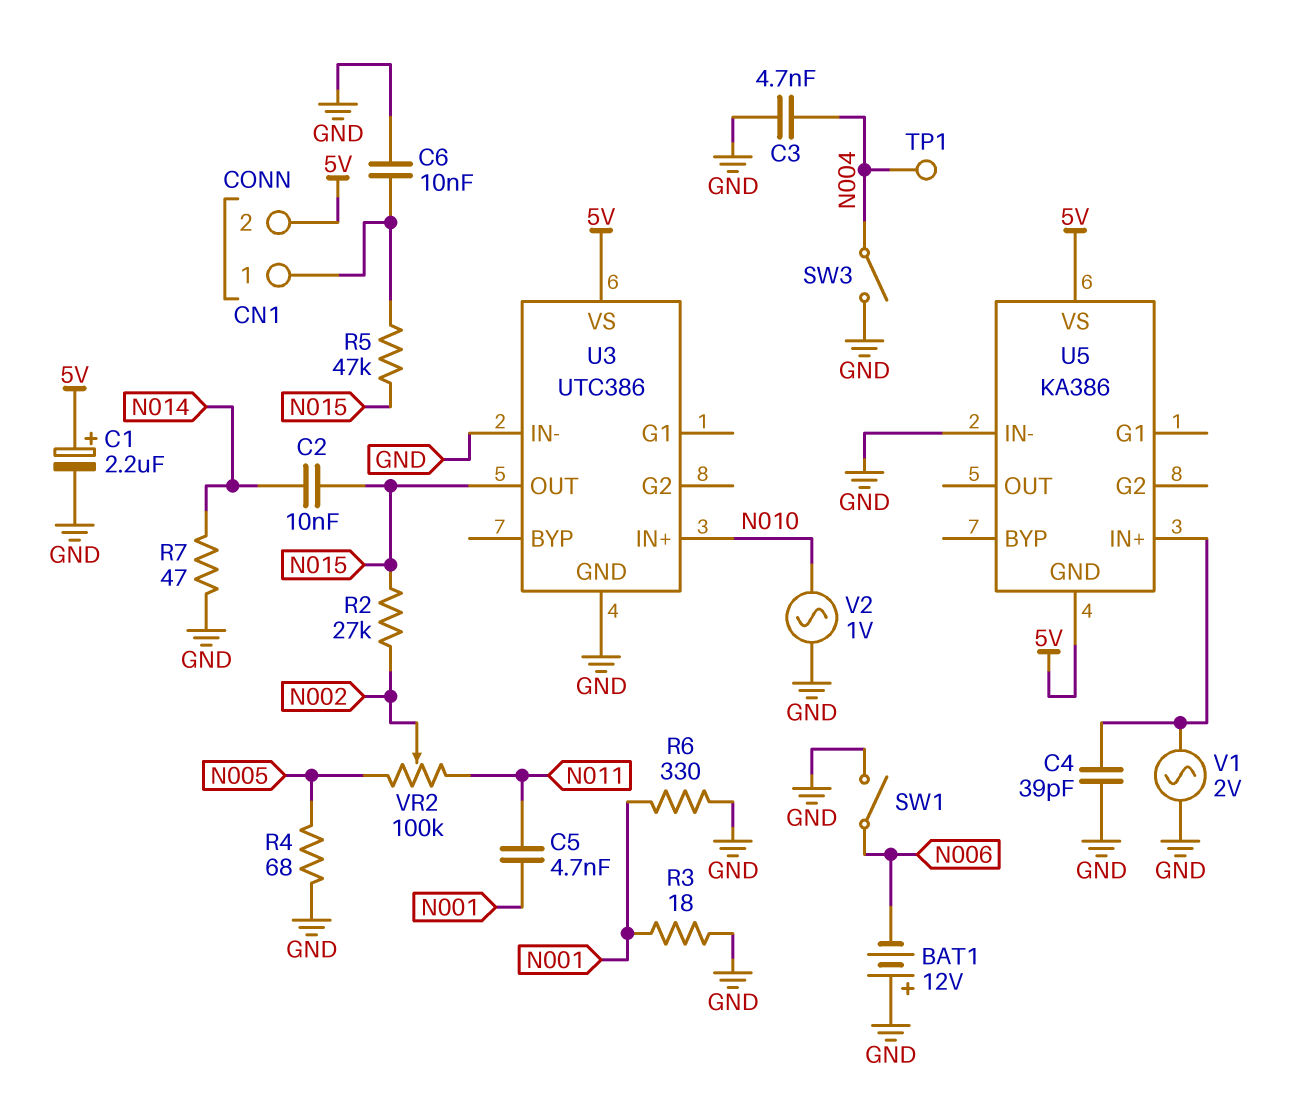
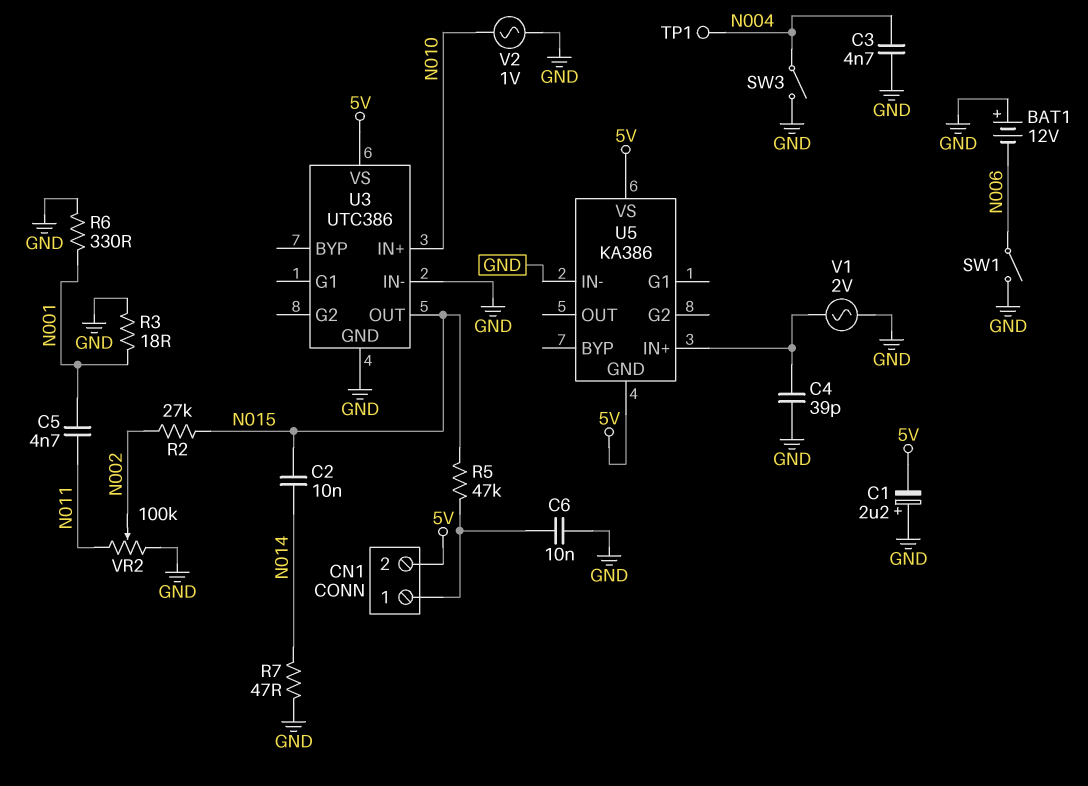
C1: 2.2uF (plus 5V, minus GND) -> 2.2uF (plus GND, minus 5V)
R4: 68 (GND, N005) -> none
VR2: 100k (N005, N011, wiper N002) -> 100k (GND, N011, wiper N002)

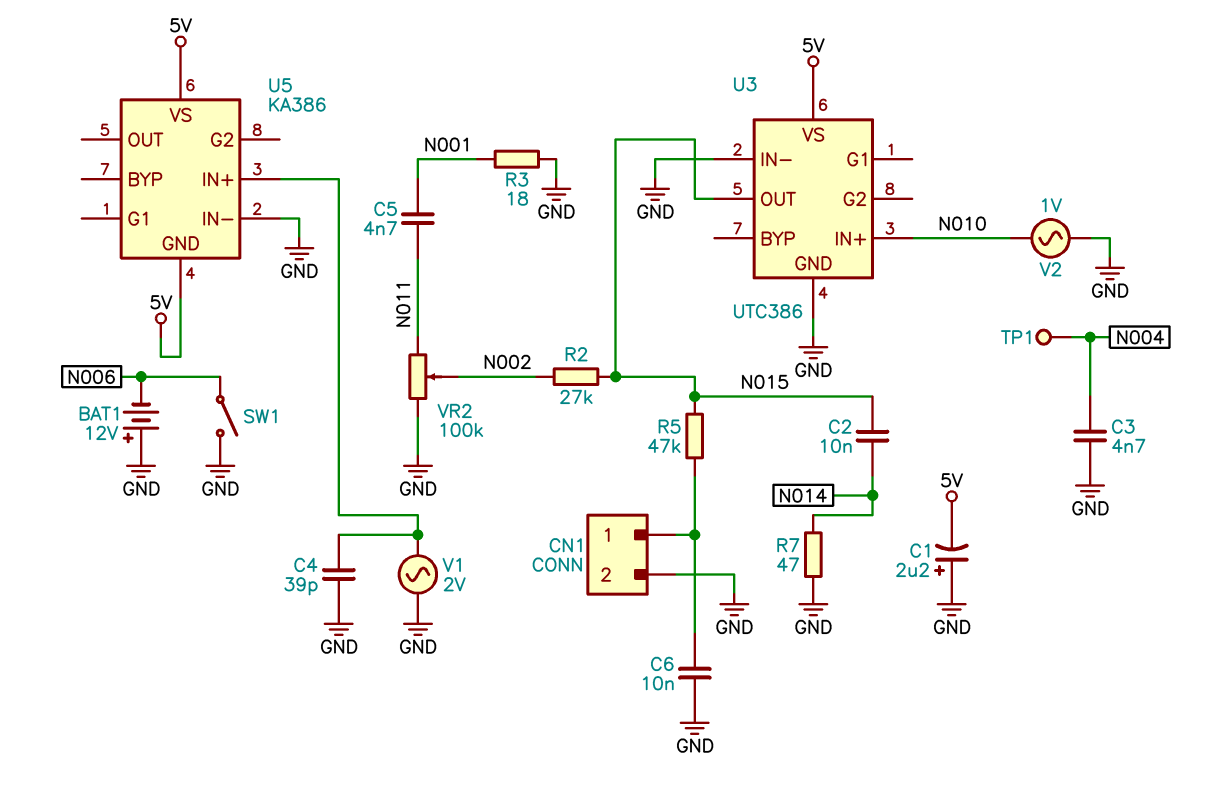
CN1 pin 2: 5V -> GND
R6: 330 (GND, N001) -> none
SW3: switch (GND, N004) -> none

